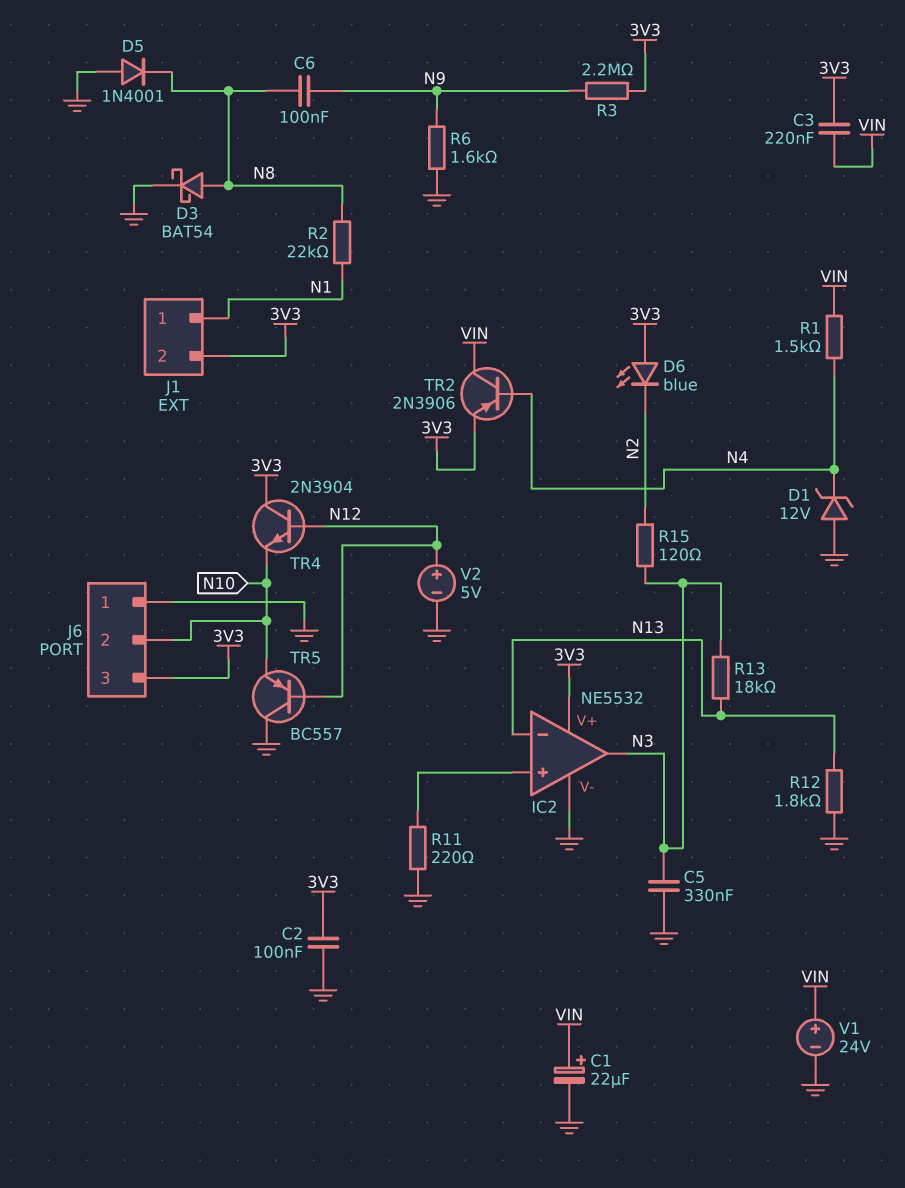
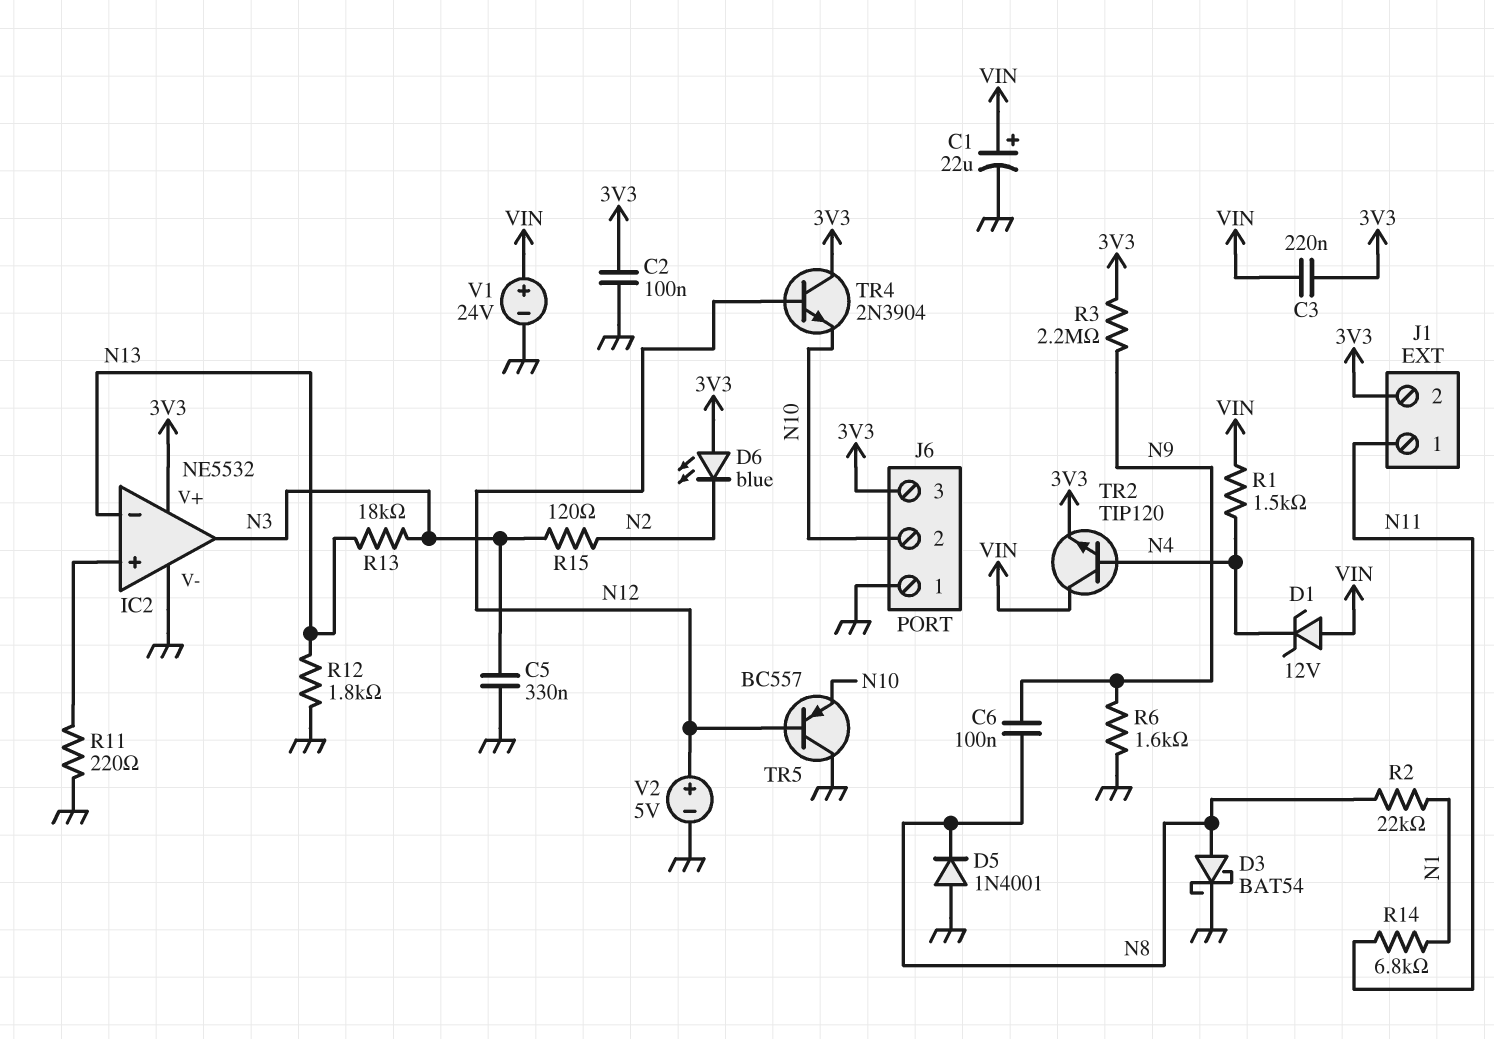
D1: zener 12V (A GND, K N4) -> zener 12V (A VIN, K N4)
J1 pin 1: N1 -> N11
R14: none -> 6.8k (N1, N11)
TR2: PNP 2N3906 (B N4, C VIN, E 3V3) -> NPN TIP120 (B N4, C VIN, E 3V3)

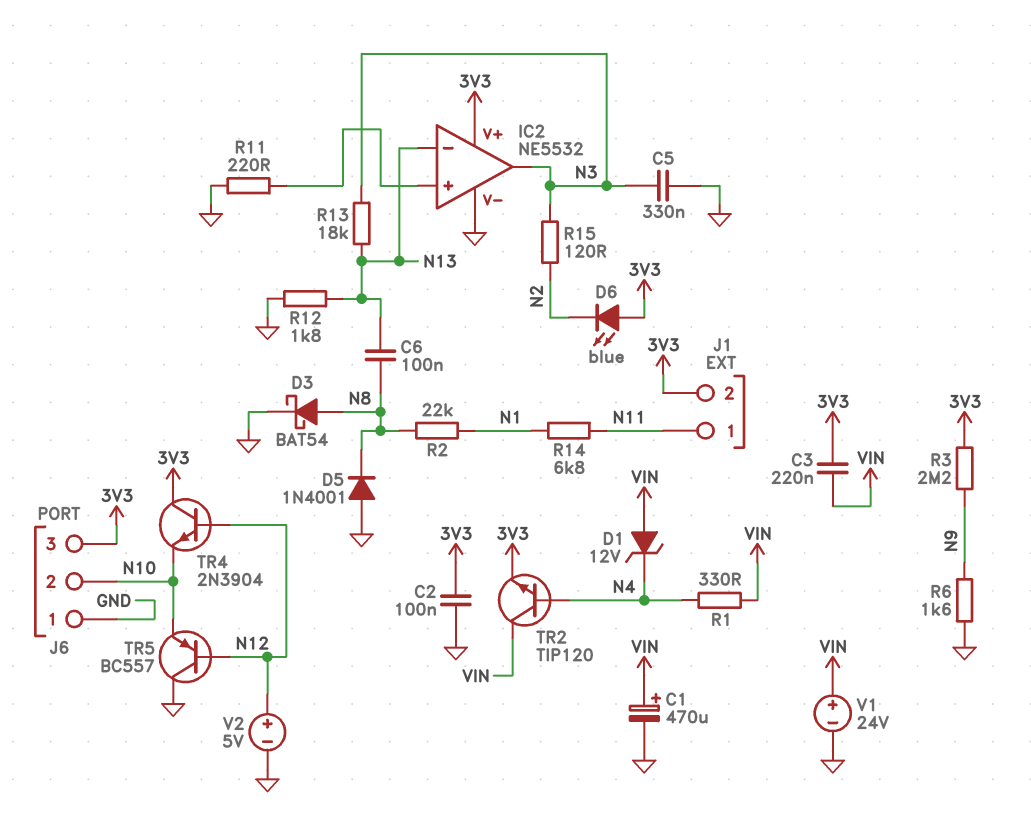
C1: 22uF (plus VIN, minus GND) -> 470uF (plus VIN, minus GND)
C6: 100nF (N8, N9) -> 100nF (N8, N13)
R1: 1.5k (N4, VIN) -> 330 (N4, VIN)

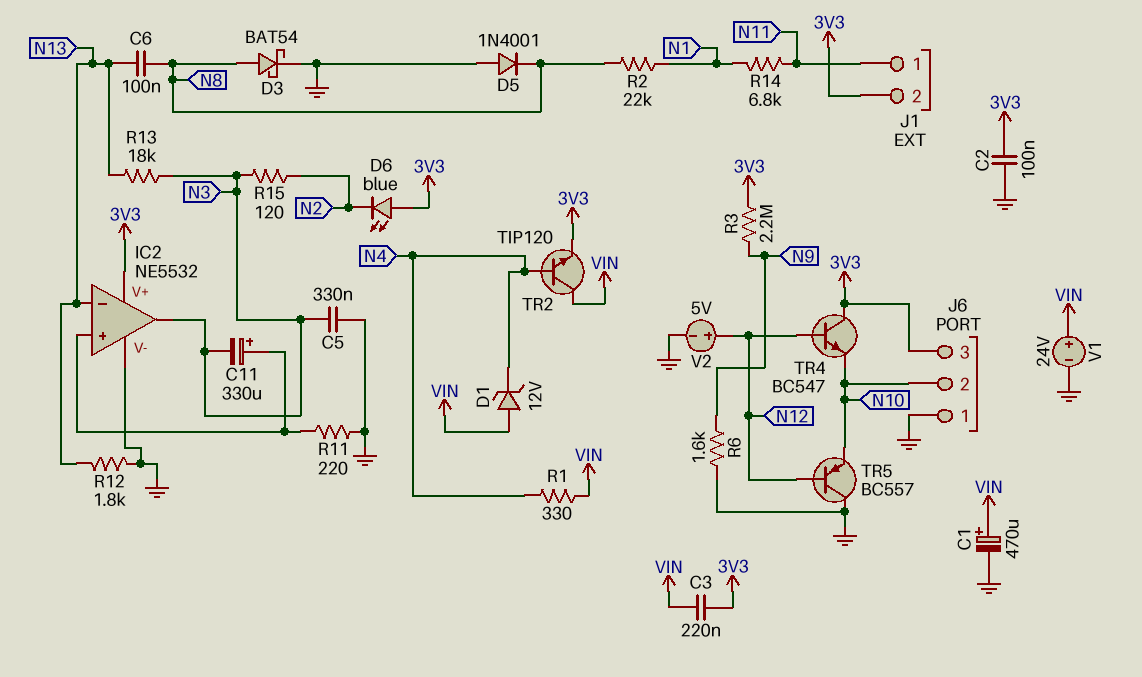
C11: none -> 330uF (plus IC2/in+, minus N3)
TR4: NPN 2N3904 (B N12, C 3V3, E N10) -> NPN BC547 (B N12, C 3V3, E N10)

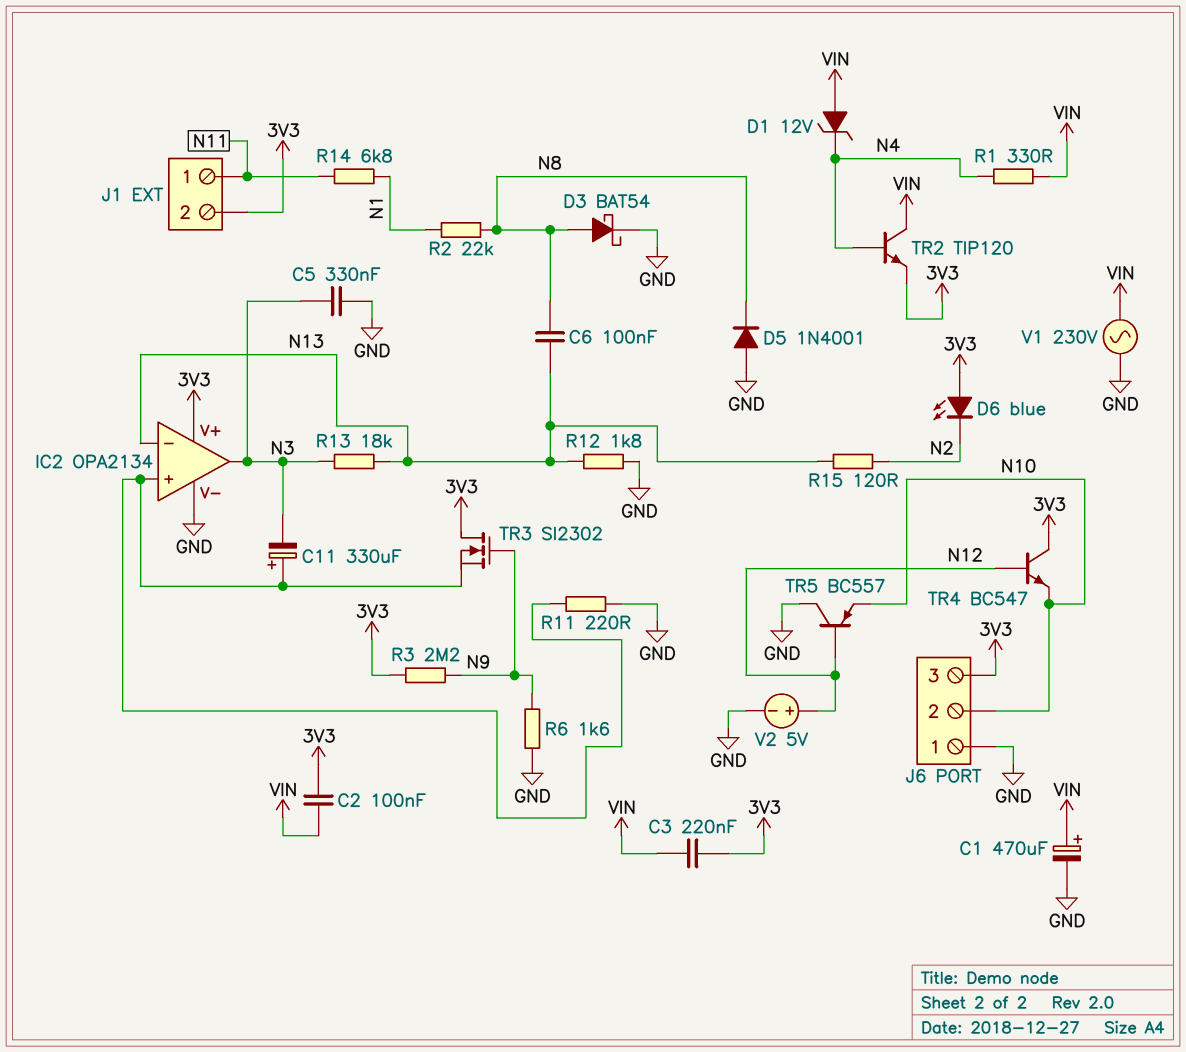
C2: 100nF (3V3, GND) -> 100nF (3V3, VIN)
IC2: NE5532 -> OPA2134
R15: 120 (N2, N3) -> 120 (N2, N13)
TR3: none -> NMOS SI2302 (G N9, D 3V3, S IC2/in+)
V1: 24V (plus VIN, minus GND) -> AC 230V (GND, VIN)

